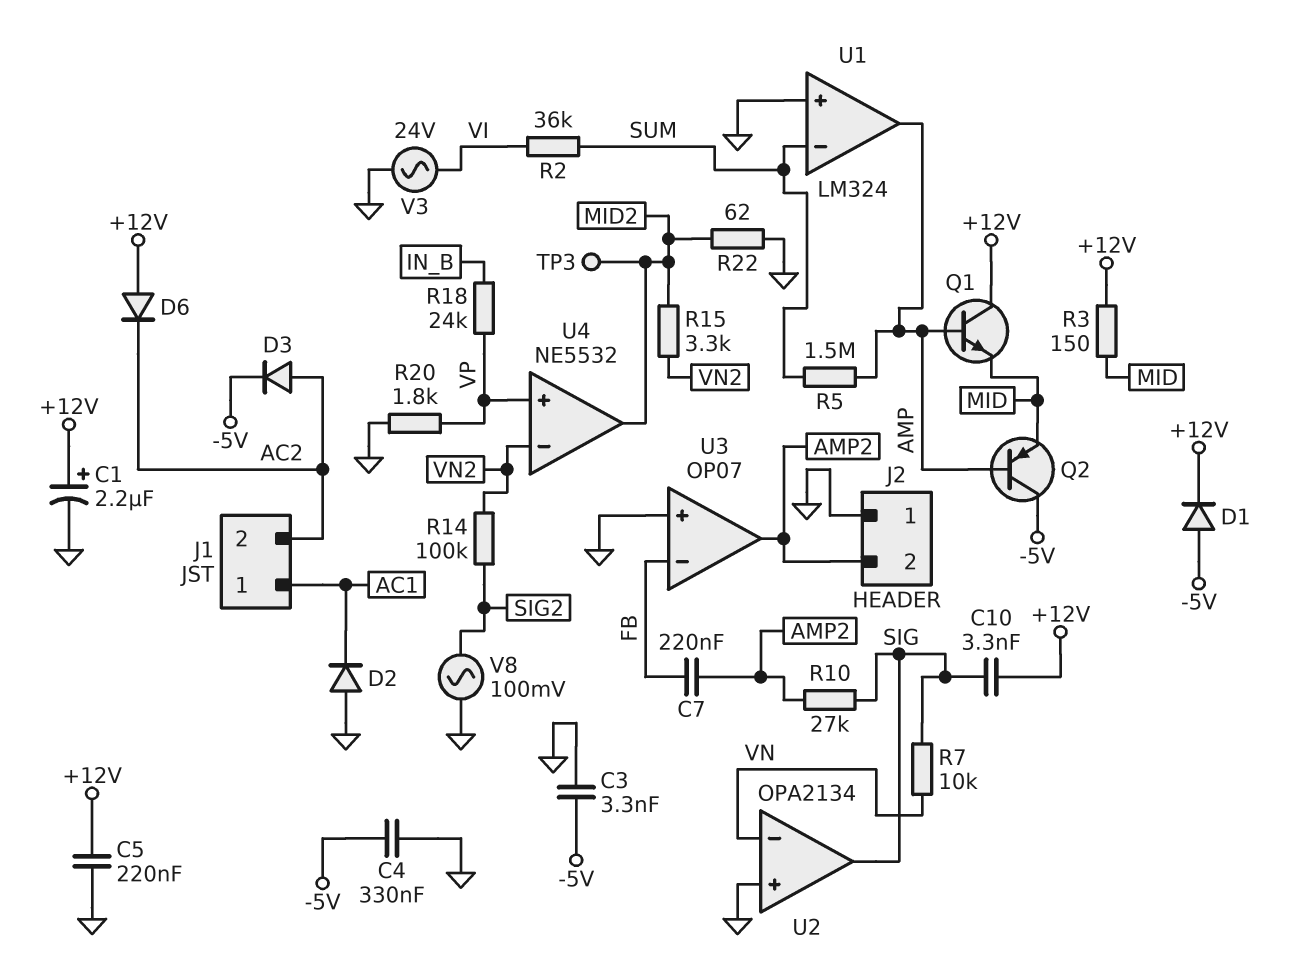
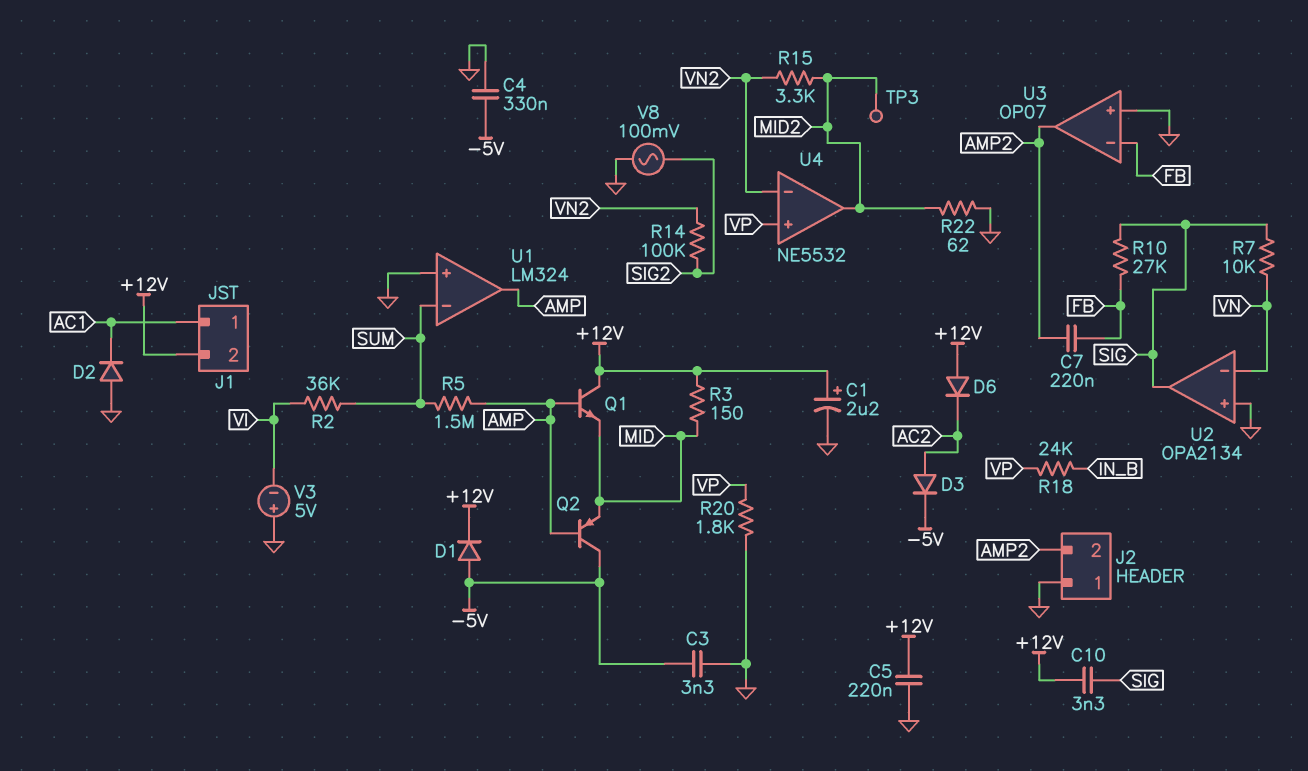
J1 pin 2: AC2 -> +12V
R10: 27k (AMP2, SIG) -> 27k (FB, SIG)
V3: AC 24V (GND, VI) -> 5V (plus GND, minus VI)

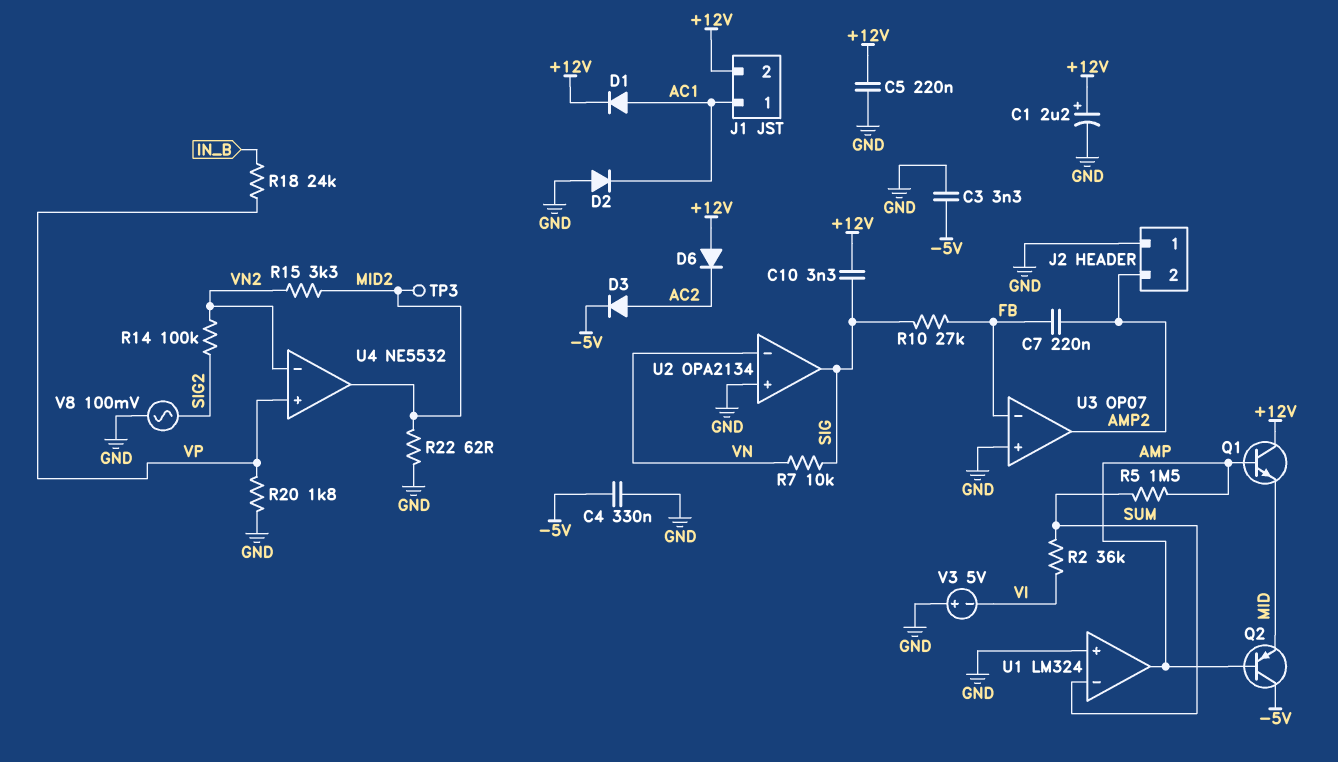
D1: diode (A -5V, K +12V) -> diode (A AC1, K +12V)
R3: 150 (+12V, MID) -> none

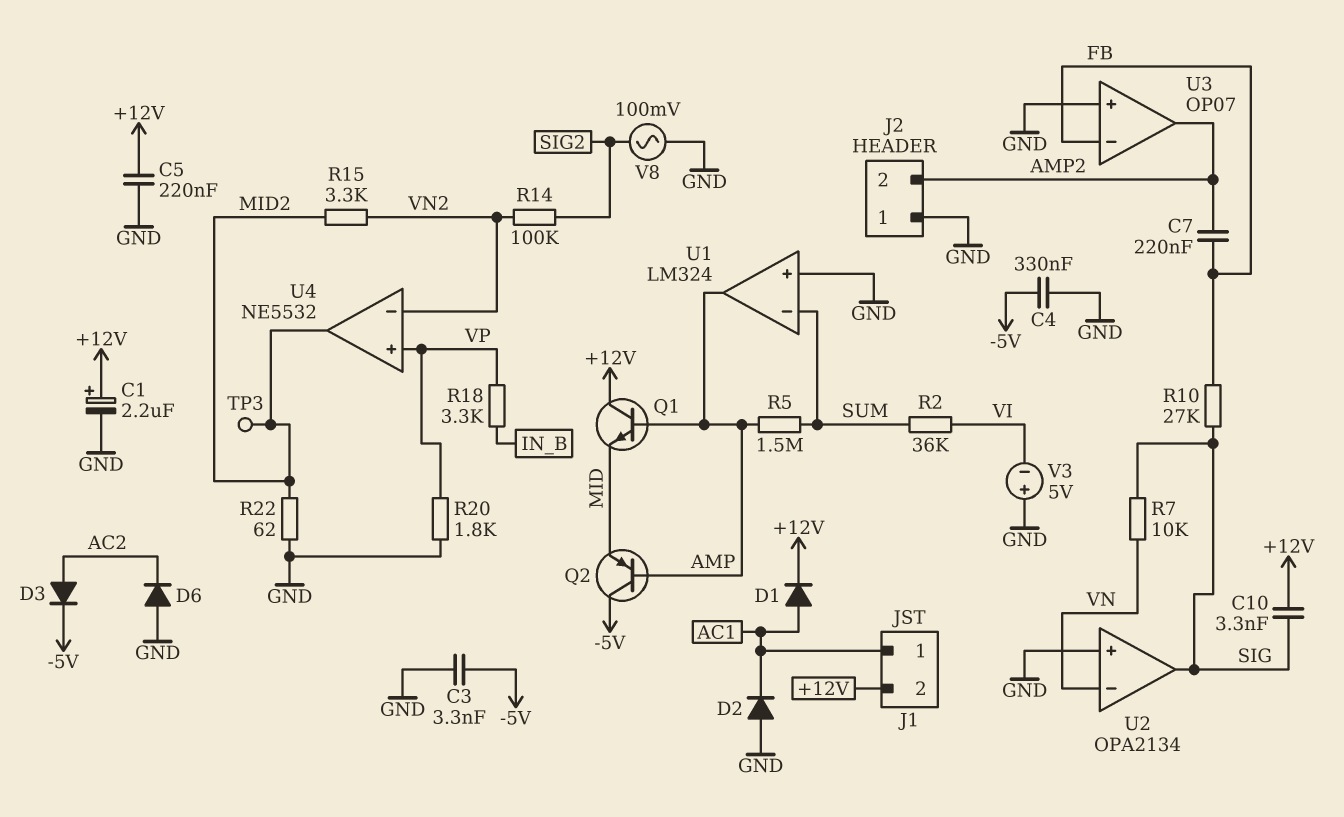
D6: diode (A +12V, K AC2) -> diode (A GND, K AC2)
R18: 24k (IN_B, VP) -> 3.3k (IN_B, VP)

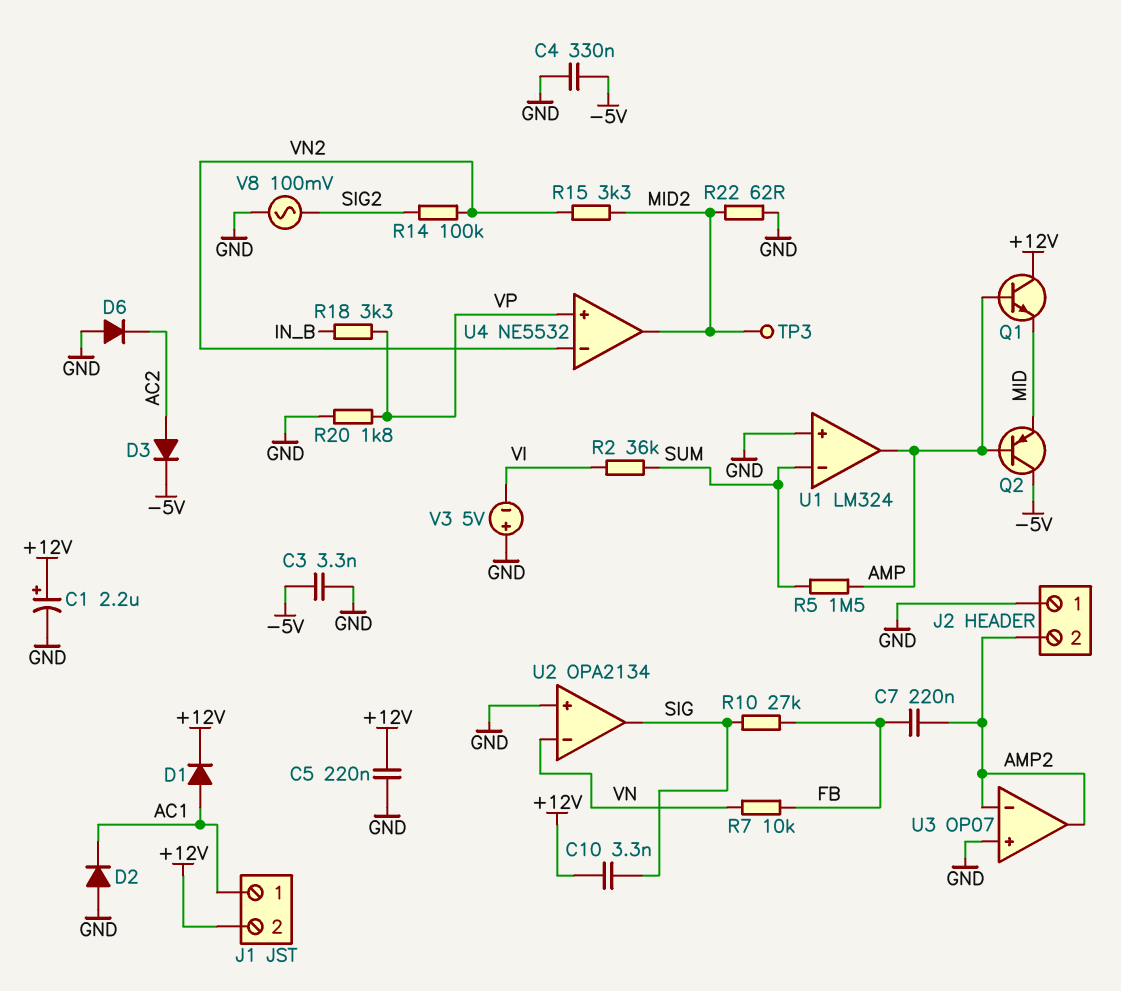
R7: 10k (SIG, VN) -> 10k (FB, VN)
U3 pin in-: FB -> AMP2

